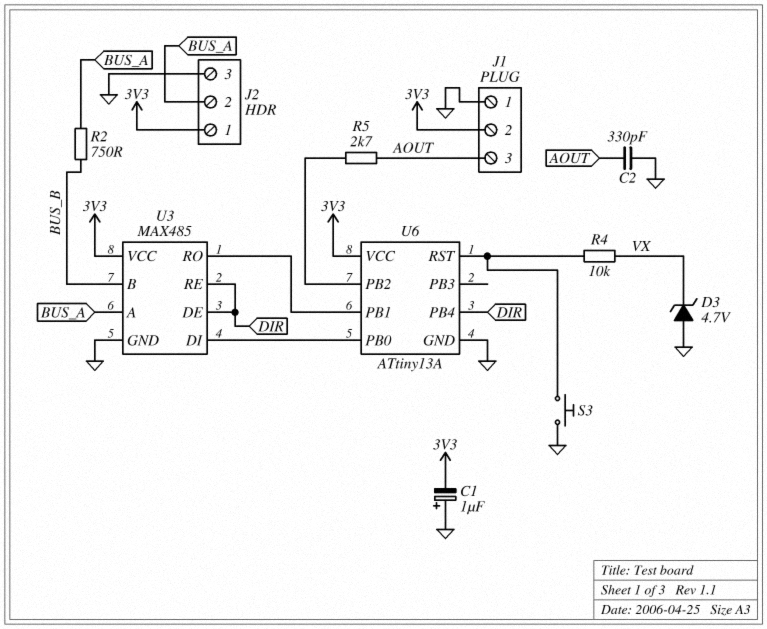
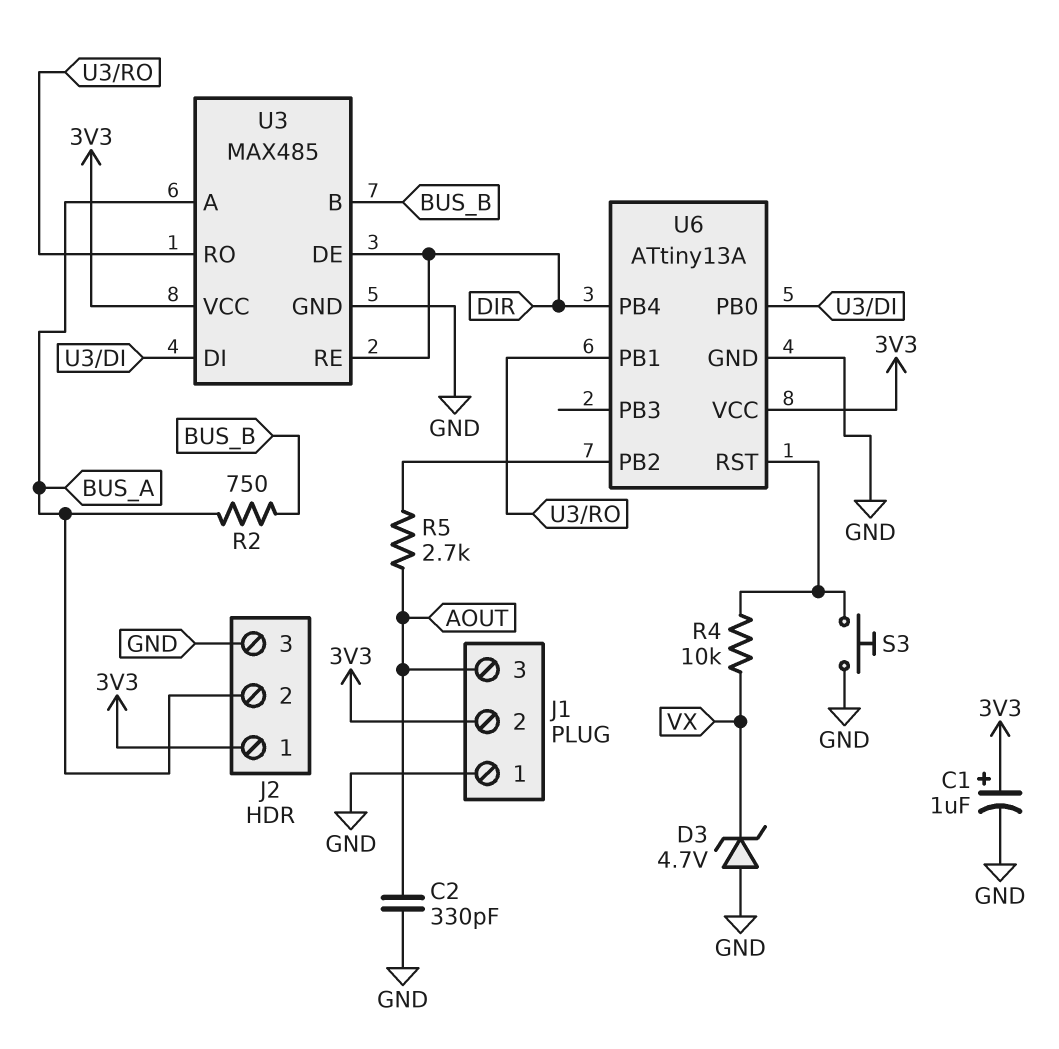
C1: 1uF (plus GND, minus 3V3) -> 1uF (plus 3V3, minus GND)

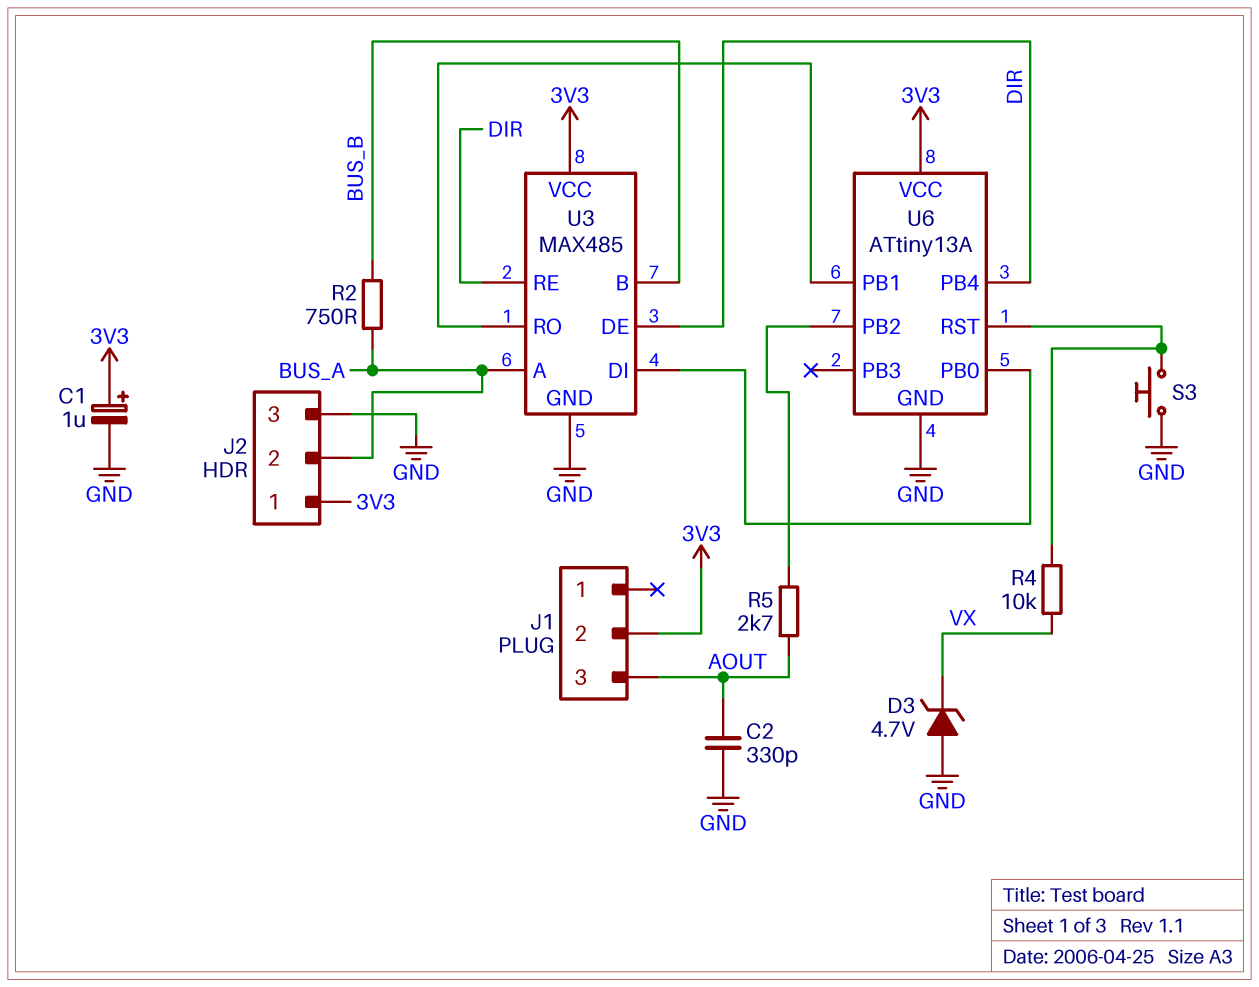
J1 pin 1: GND -> none

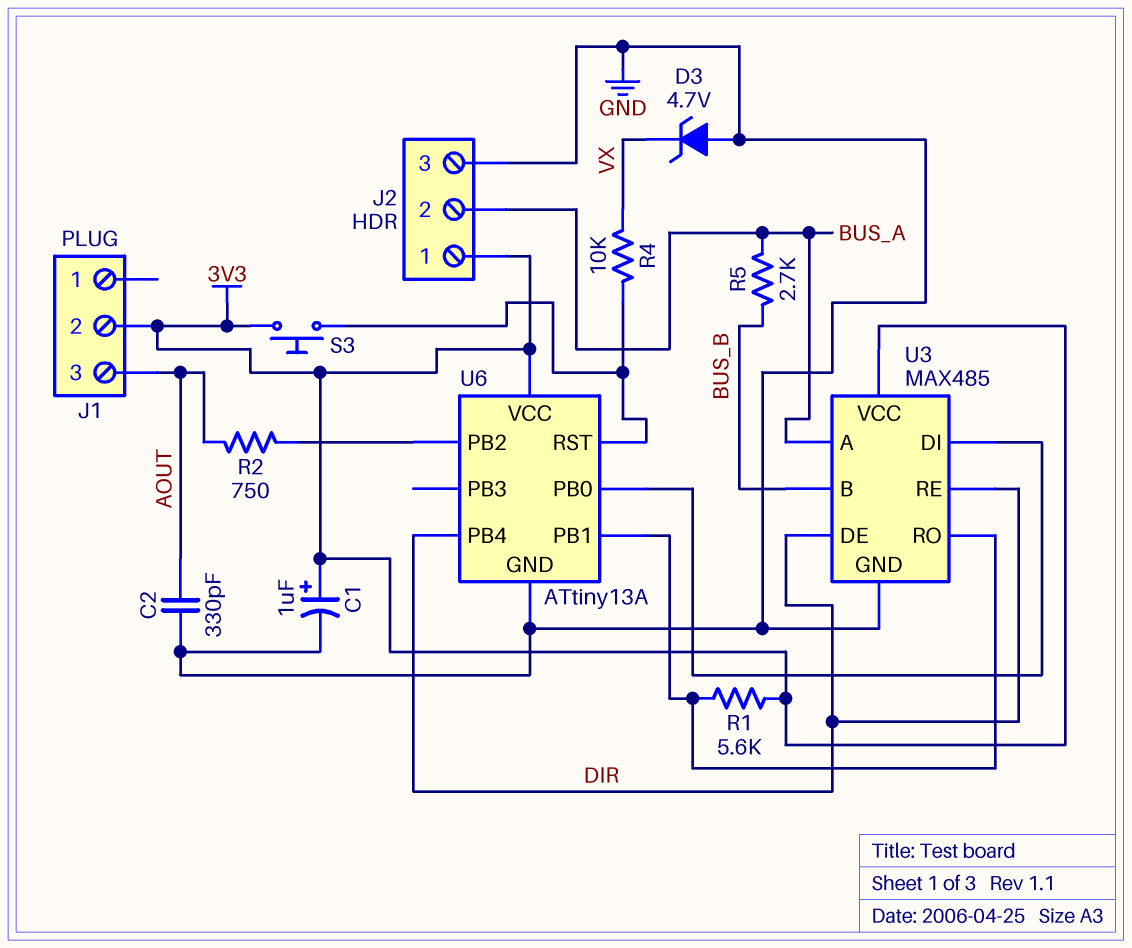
R1: none -> 5.6k (3V3, U3/RO)
R2: 750 (BUS_A, BUS_B) -> 750 (AOUT, U6/PB2)
R5: 2.7k (AOUT, U6/PB2) -> 2.7k (BUS_A, BUS_B)
S3: button (GND, U6/RST) -> button (3V3, U6/RST)

